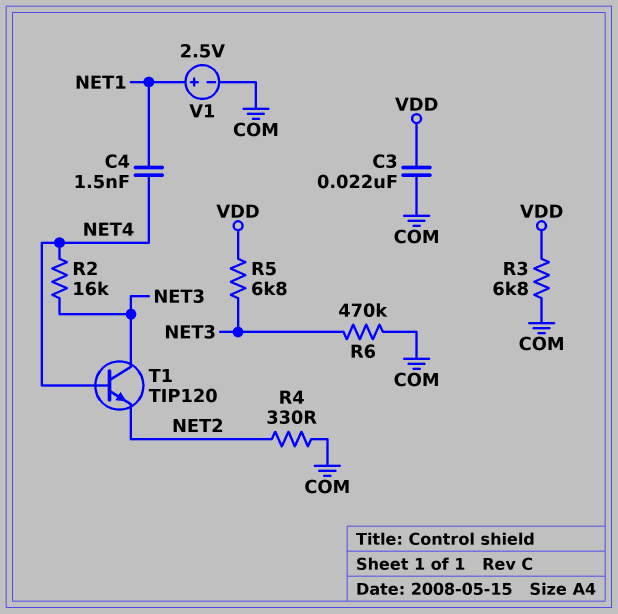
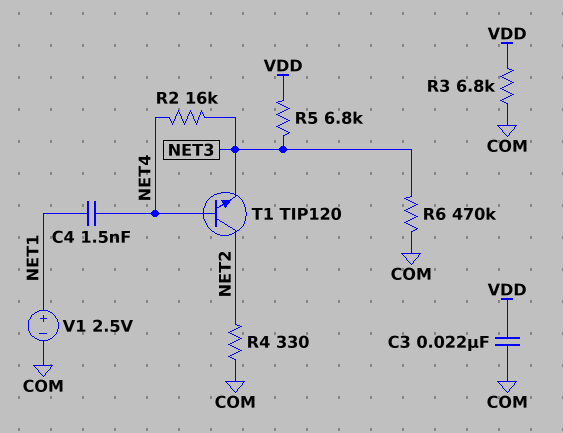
T1: NPN TIP120 (B NET4, C NET3, E NET2) -> NPN TIP120 (B NET4, C NET2, E NET3)

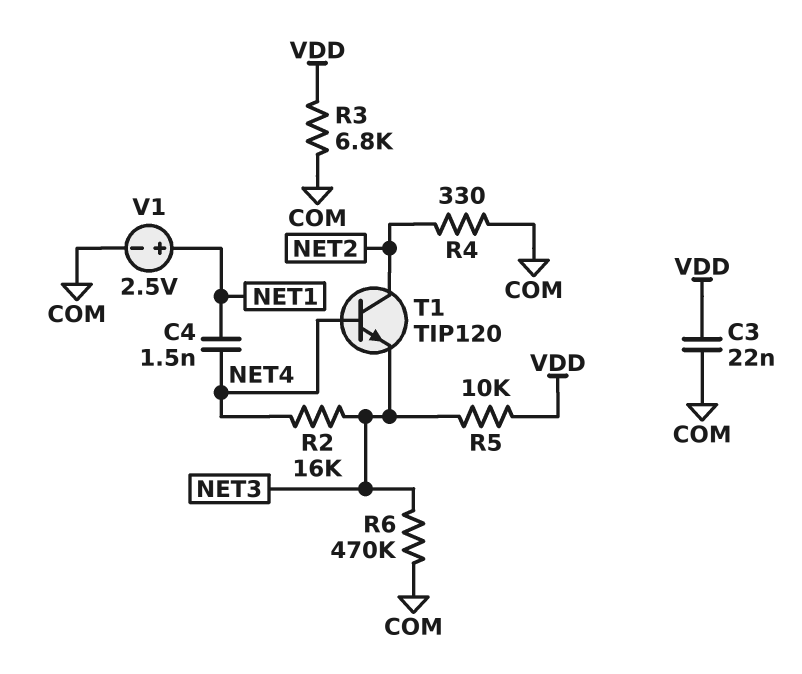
R5: 6.8k (NET3, VDD) -> 10k (NET3, VDD)

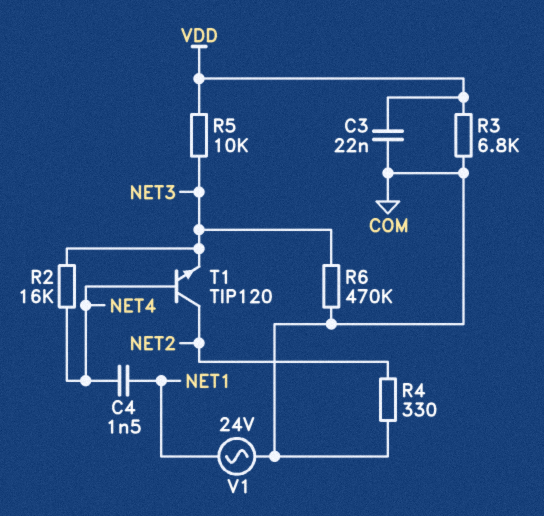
V1: 2.5V (plus NET1, minus COM) -> AC 24V (COM, NET1)

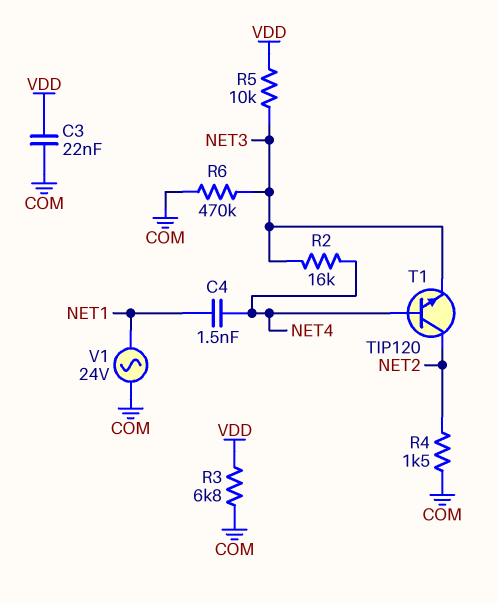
R4: 330 (COM, NET2) -> 1.5k (COM, NET2)

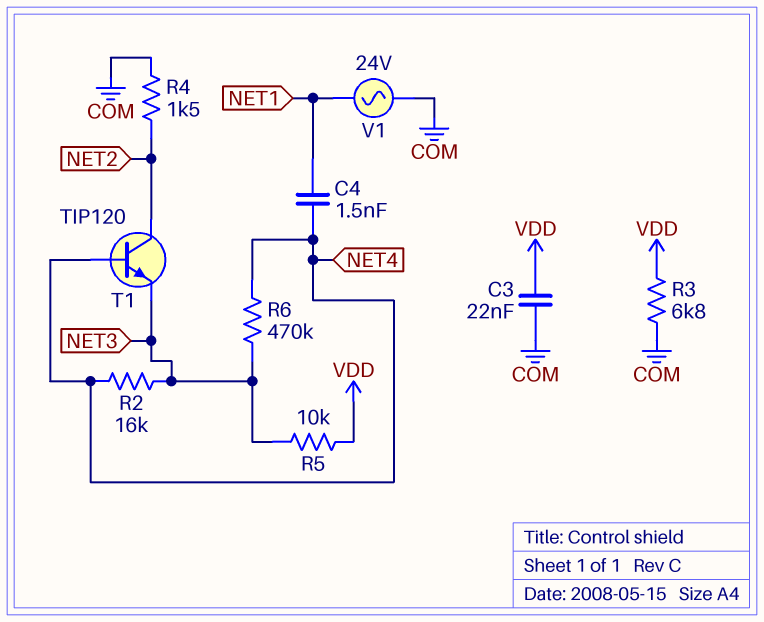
R6: 470k (COM, NET3) -> 470k (NET3, NET4)

